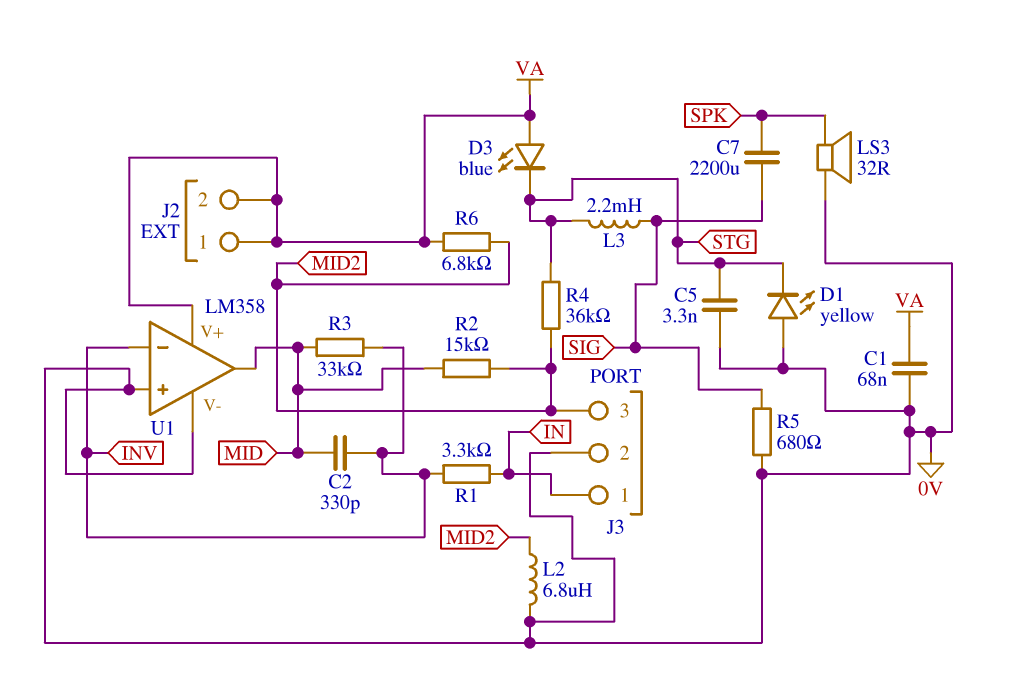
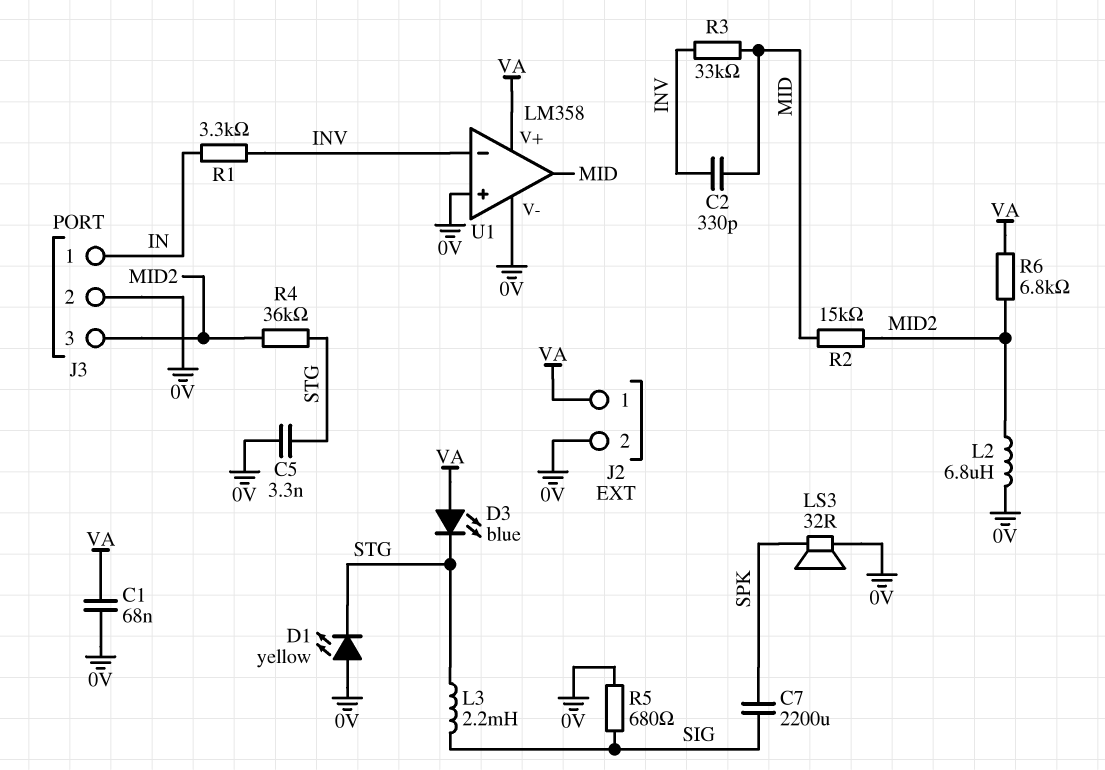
J2 pin 2: VA -> 0V

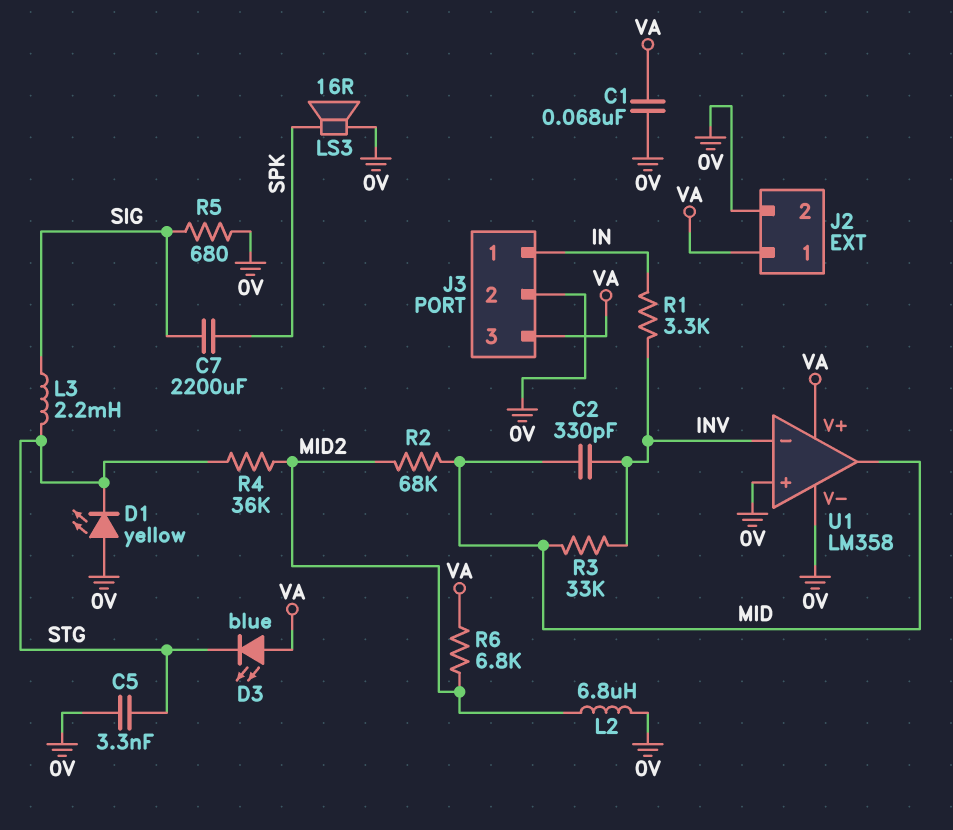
J3 pin 3: MID2 -> VA
LS3: speaker 32R (0V, SPK) -> speaker 16R (0V, SPK)
R2: 15k (MID, MID2) -> 68k (MID, MID2)

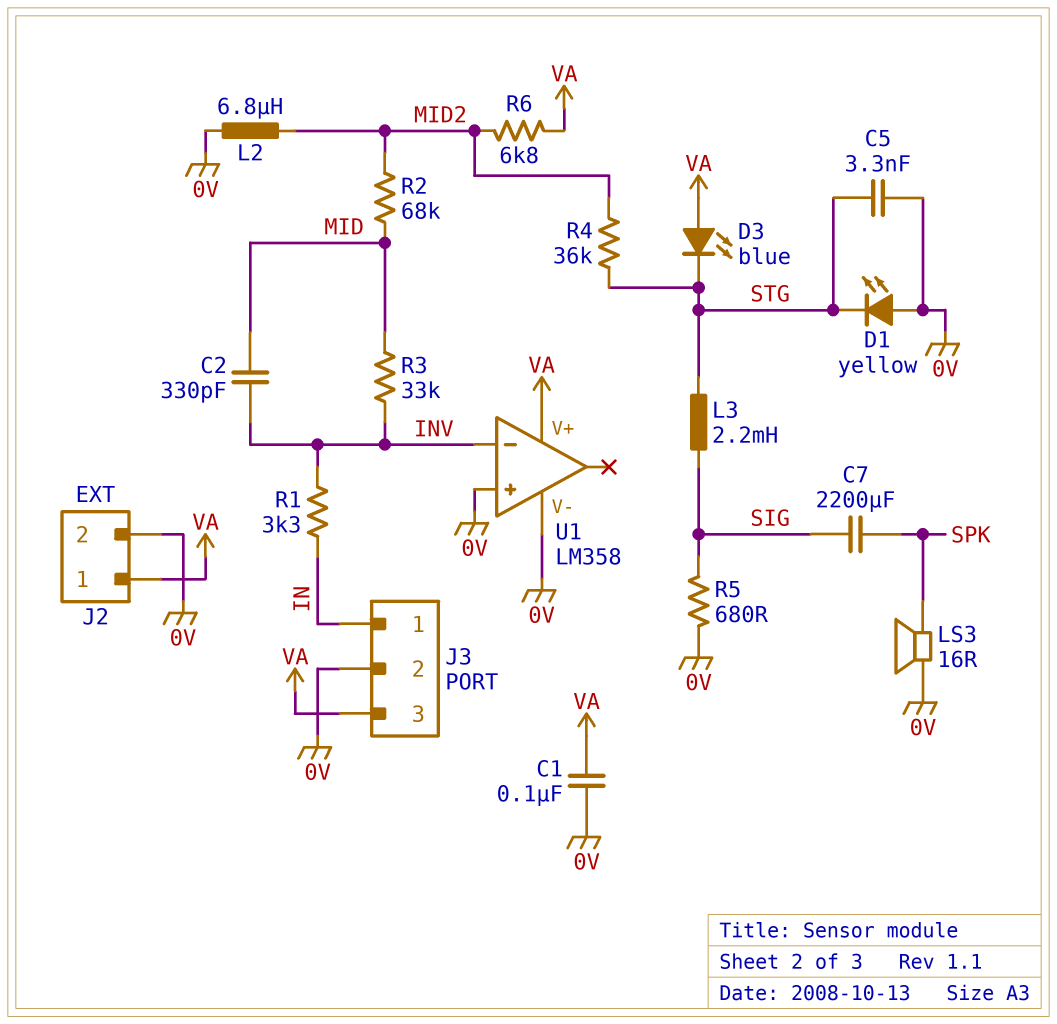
C1: 68nF (0V, VA) -> 100nF (0V, VA)
U1 pin out: MID -> none

